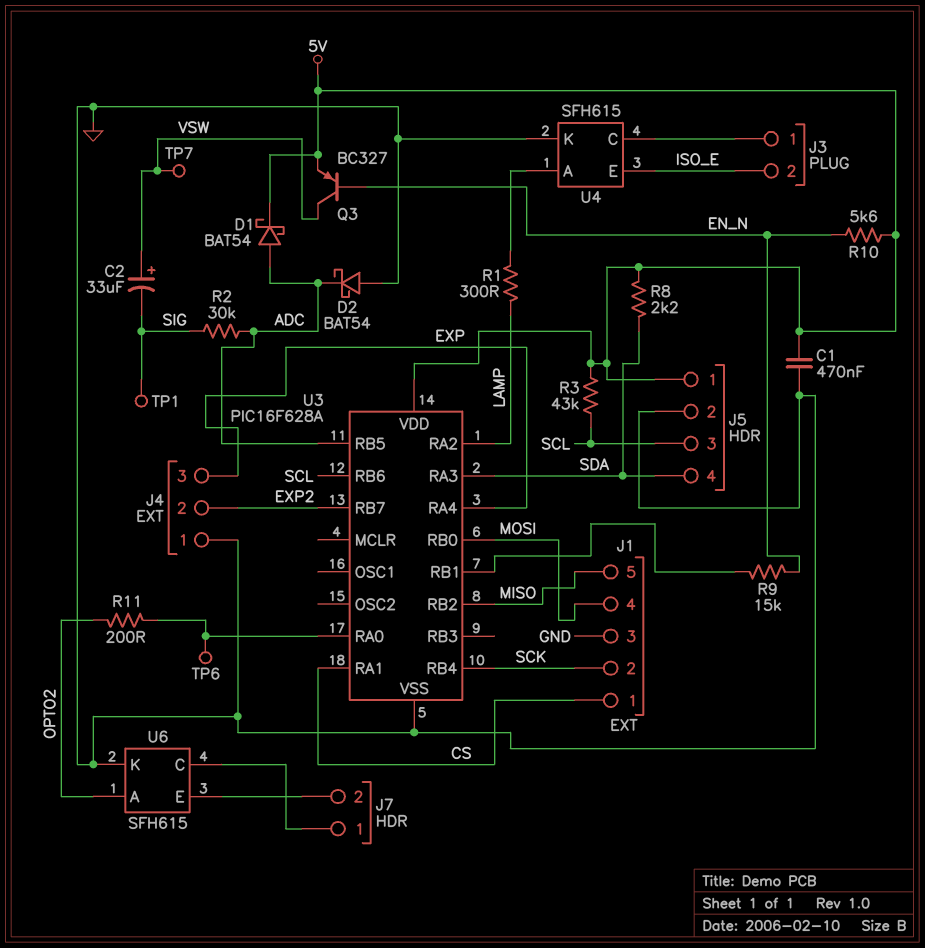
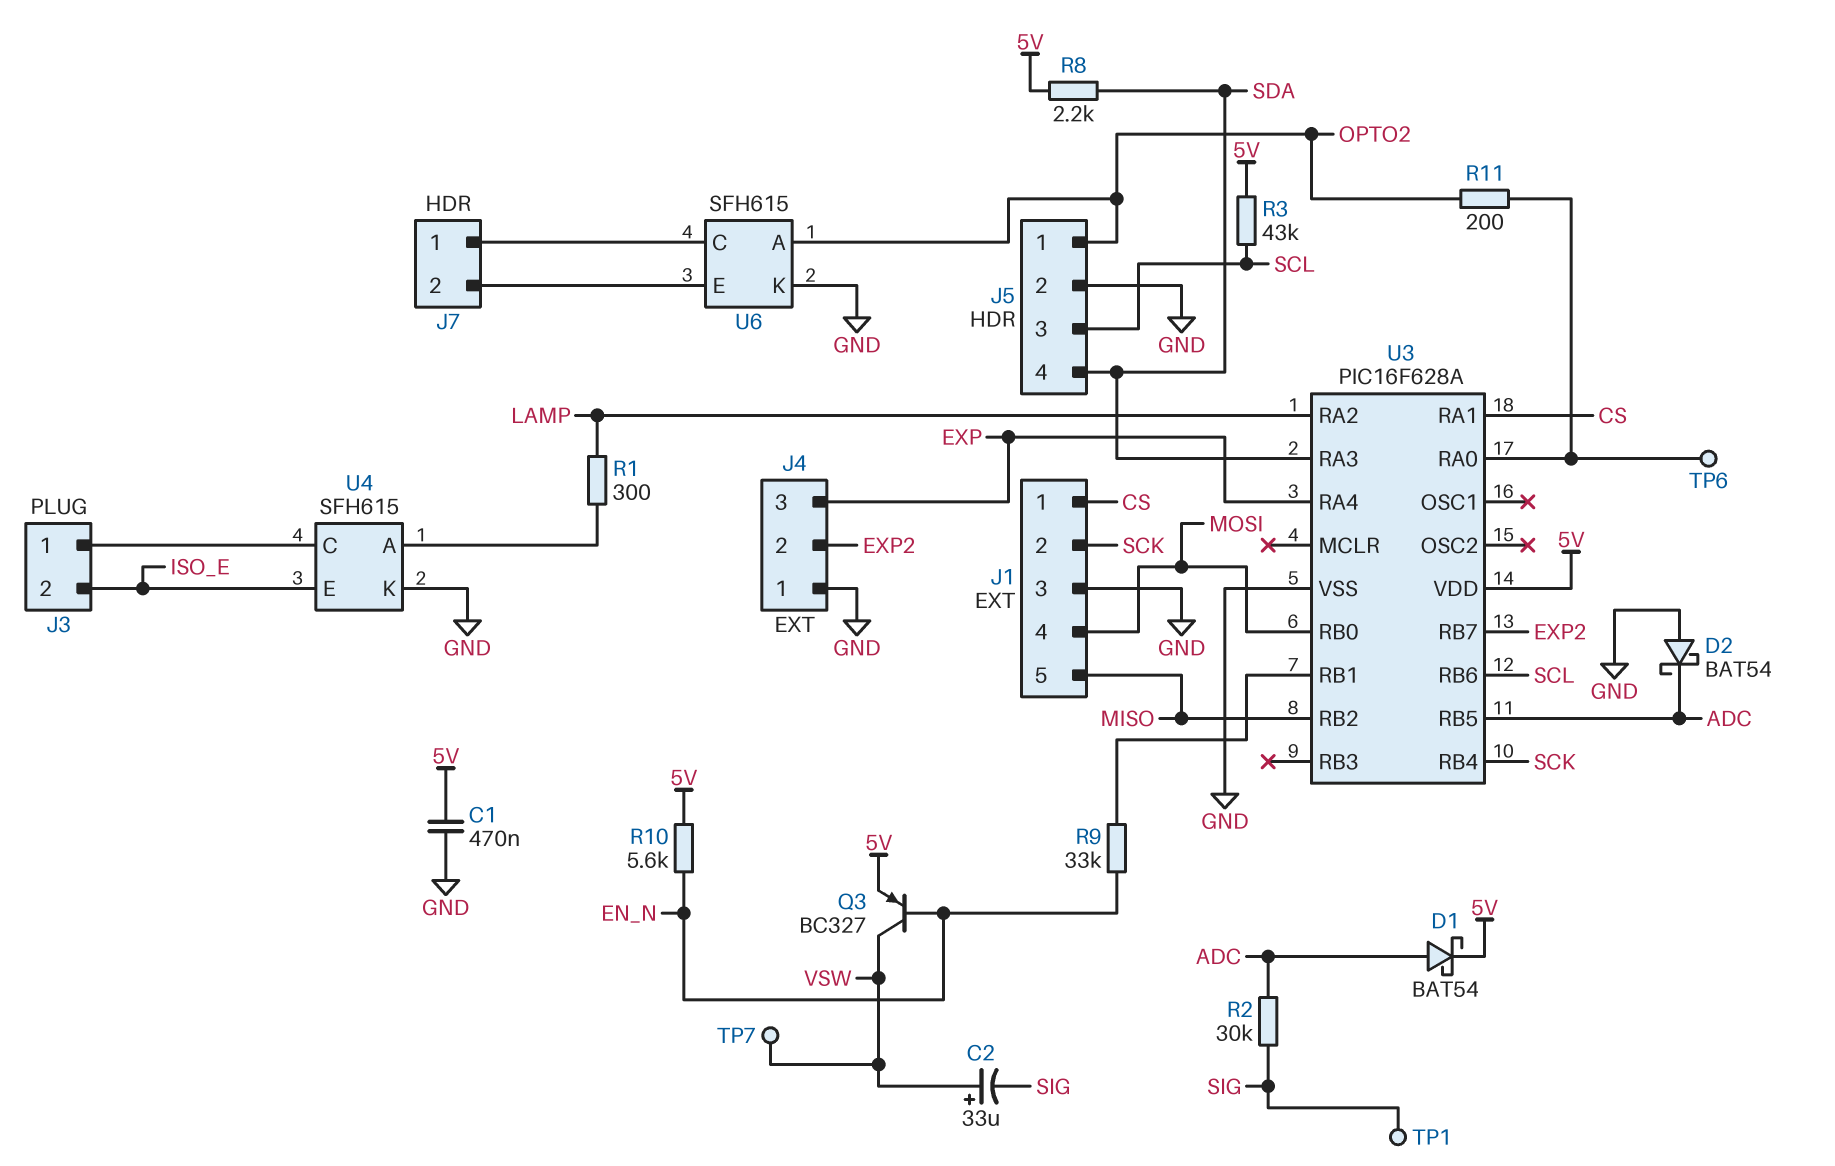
J5 pin 1: 5V -> OPTO2
R9: 15k (EN_N, U3/RB1) -> 33k (EN_N, U3/RB1)

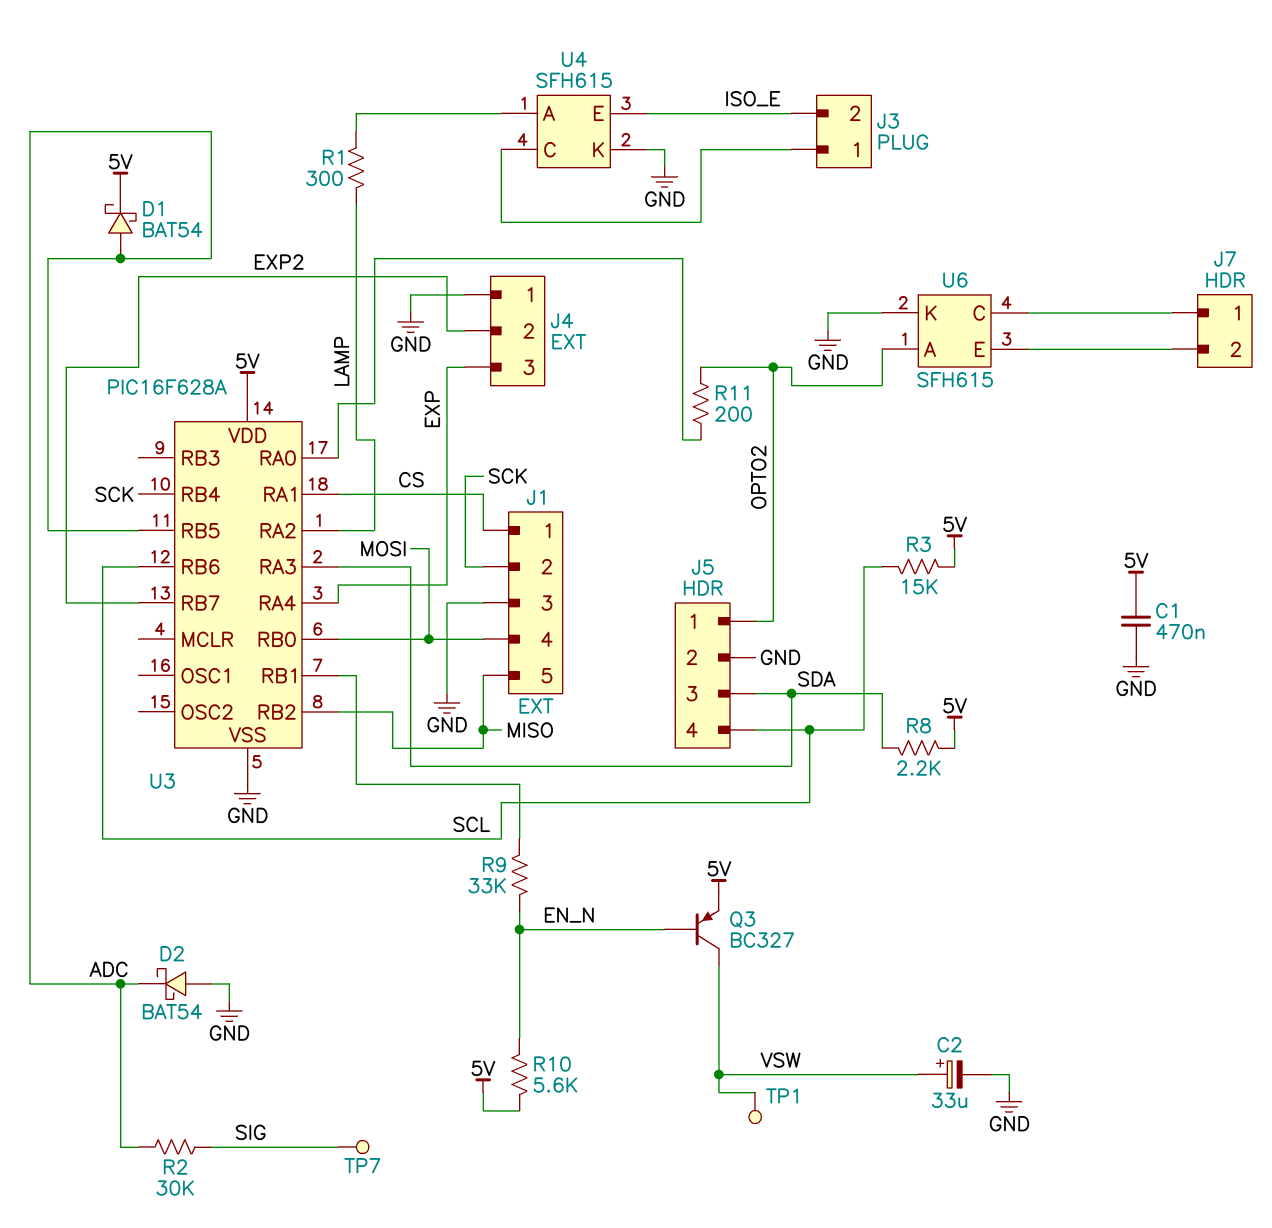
C2: 33uF (plus VSW, minus SIG) -> 33uF (plus VSW, minus GND)
J5 pin 3: SCL -> SDA
J5 pin 4: SDA -> SCL
R3: 43k (5V, SCL) -> 15k (5V, SCL)
TP1: test point (SIG) -> test point (VSW)
TP6: test point (U3/RA0) -> none
TP7: test point (VSW) -> test point (SIG)

